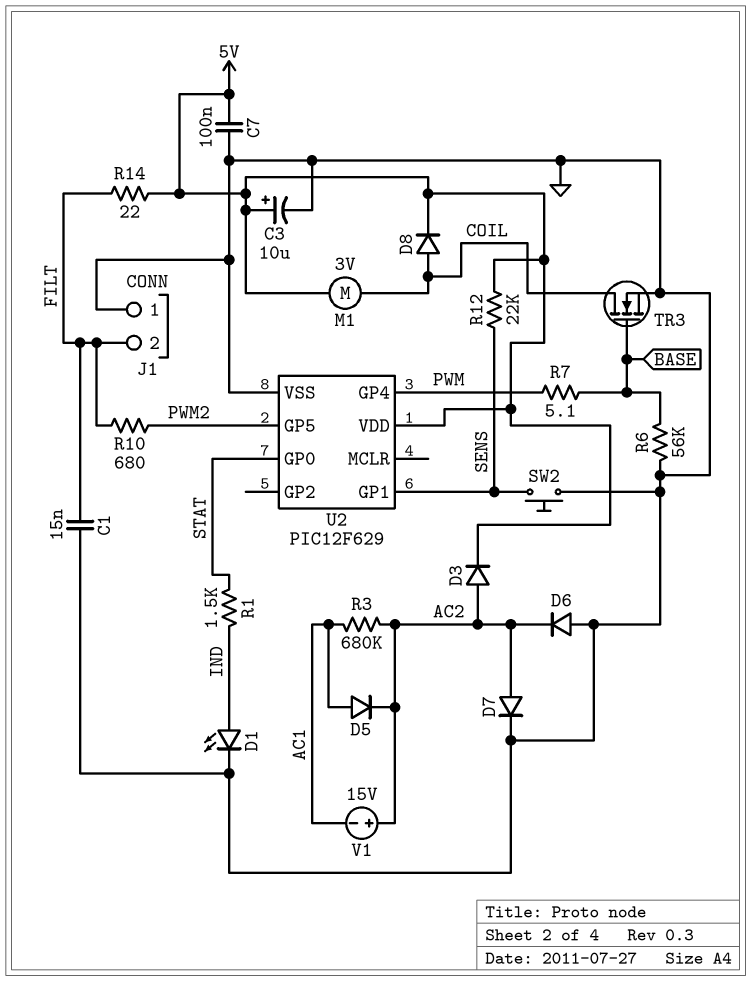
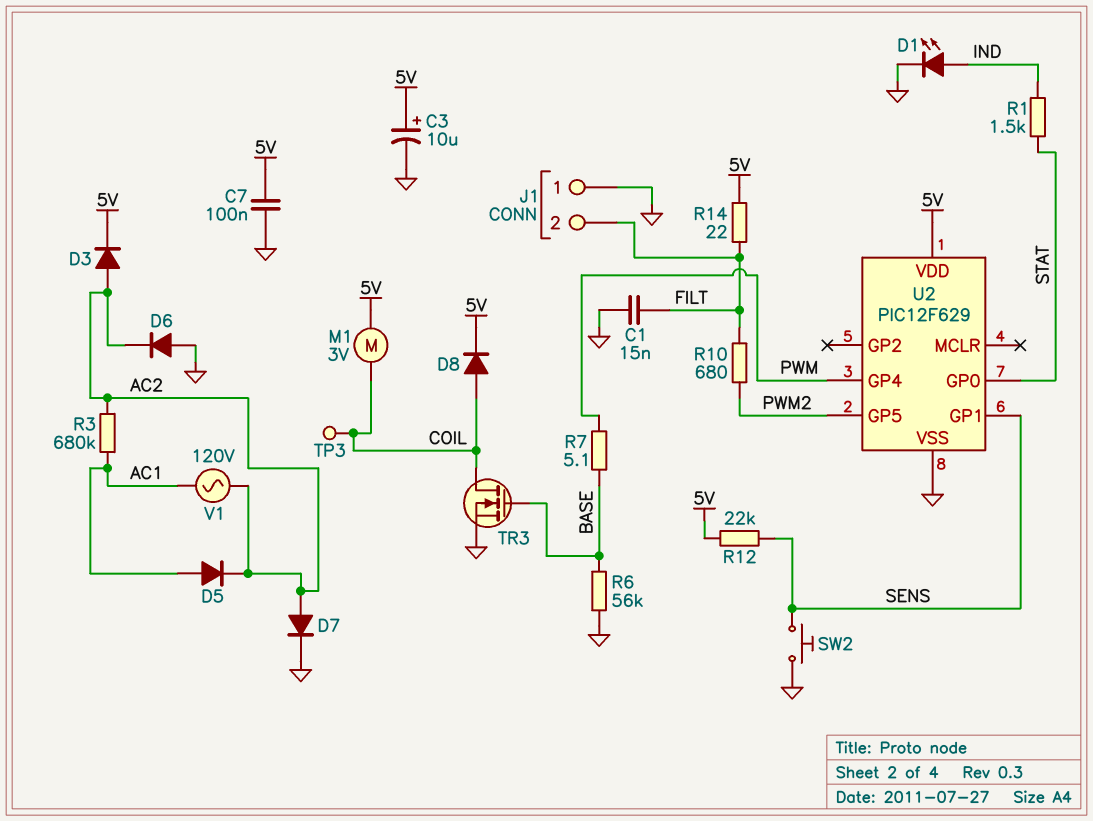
TP3: none -> test point (COIL)
V1: 15V (plus AC2, minus AC1) -> AC 120V (AC1, AC2)

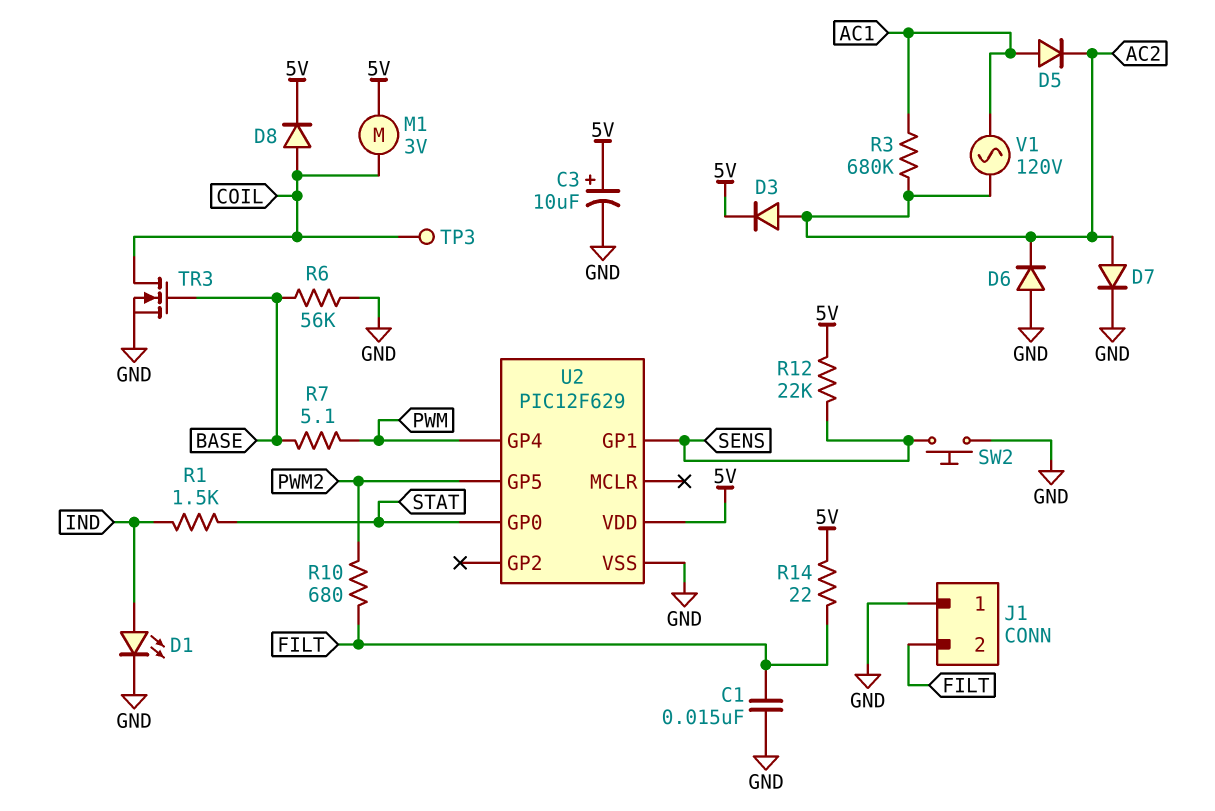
C7: 100nF (5V, GND) -> none

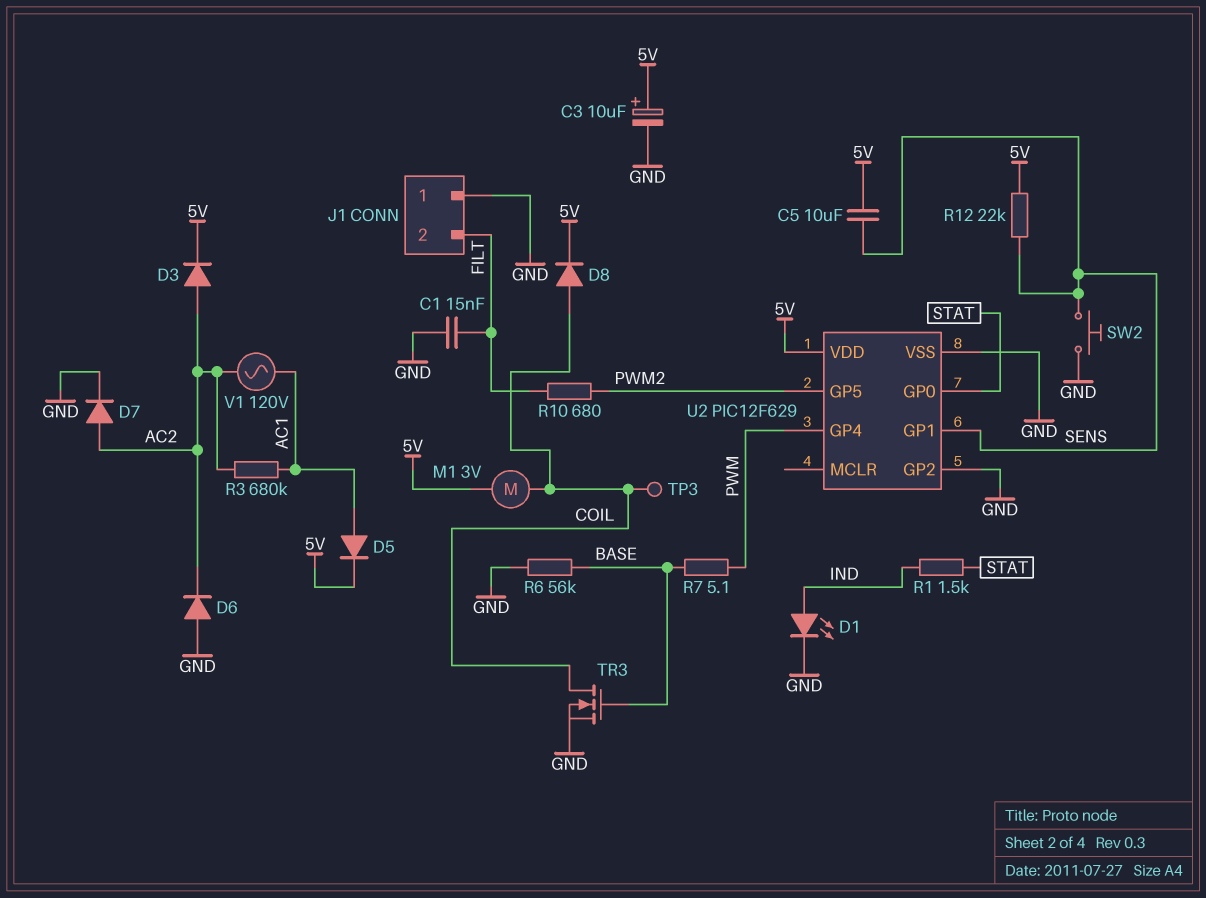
C5: none -> 10uF (5V, SENS)
D5: diode (A AC1, K AC2) -> diode (A AC1, K 5V)
R14: 22 (5V, FILT) -> none
U2 pin GP2: none -> GND

